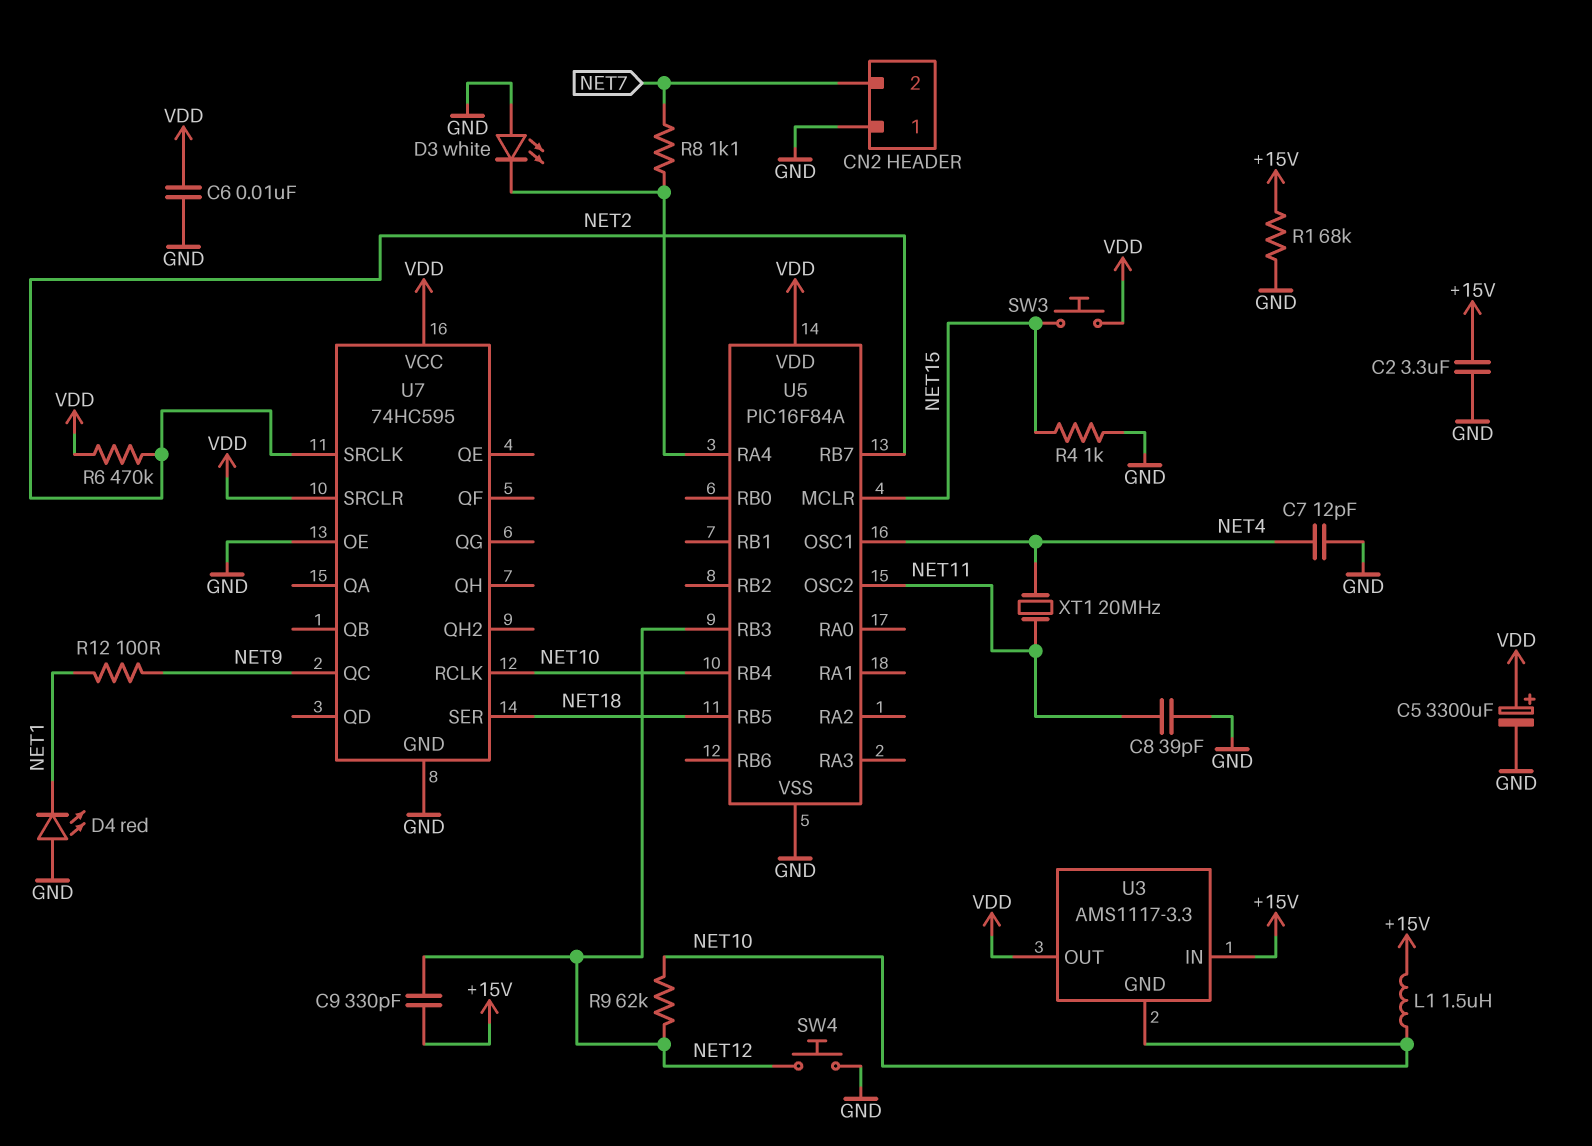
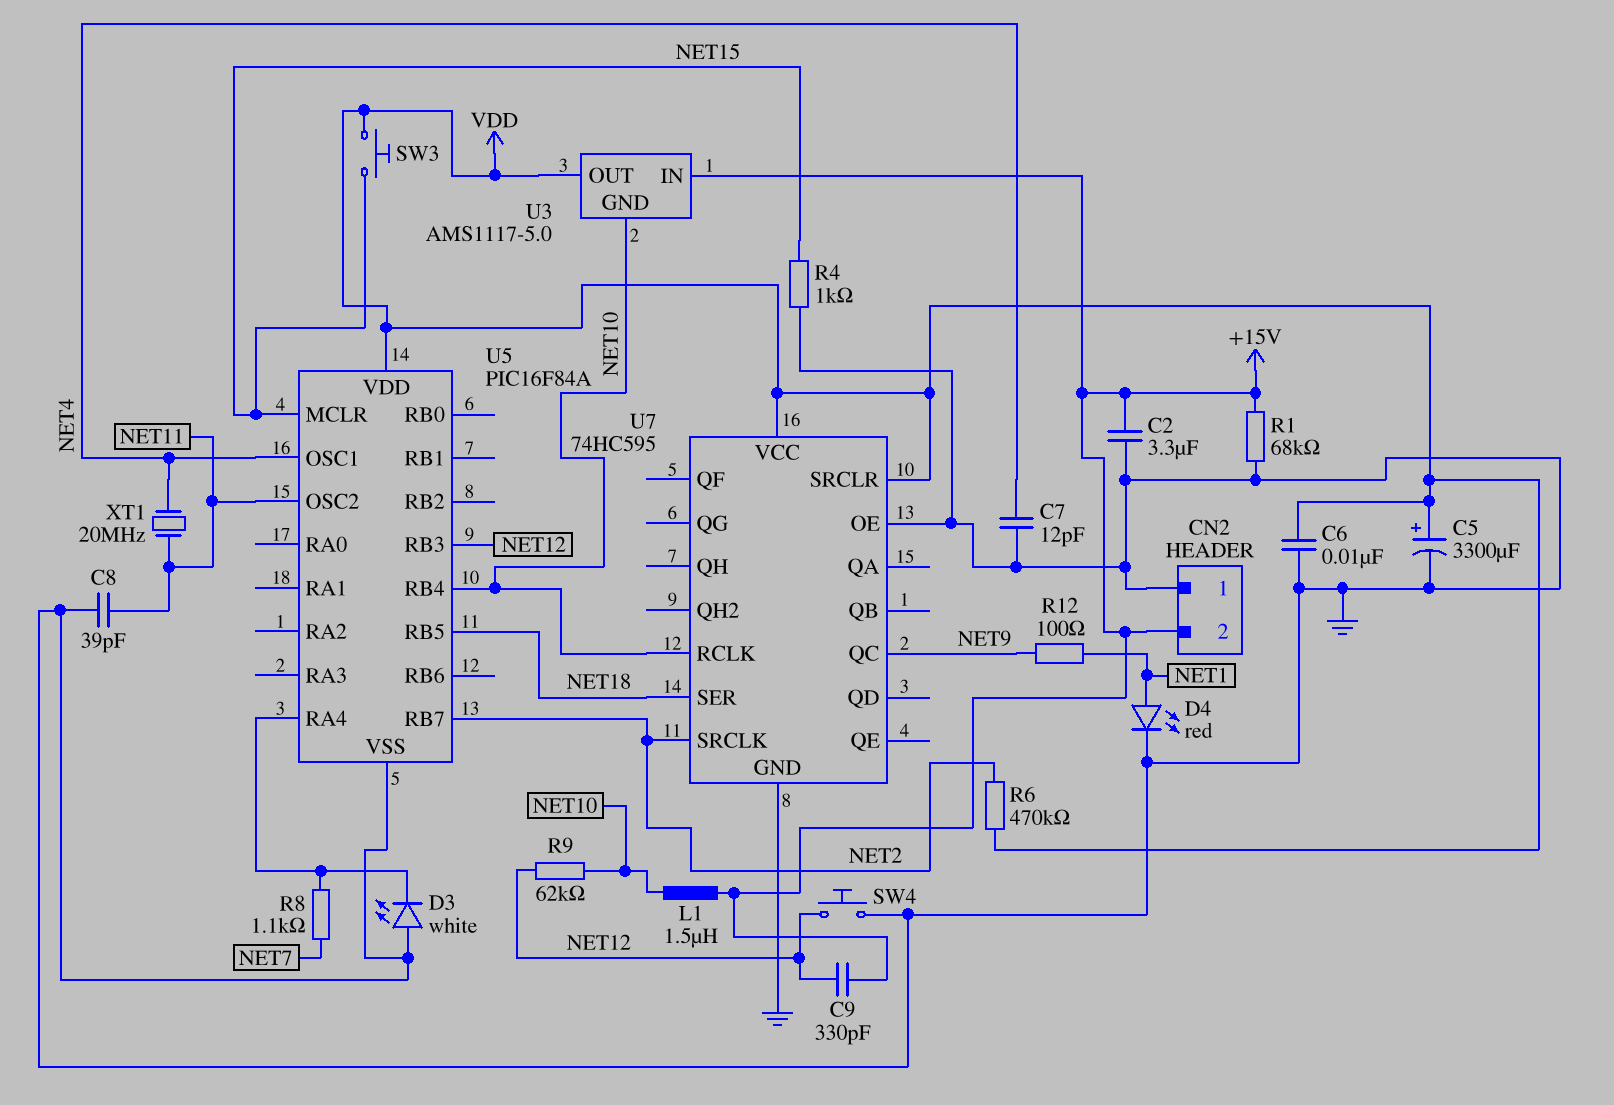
CN2 pin 2: NET7 -> +15V
D4: LED red (A GND, K NET1) -> LED red (A NET1, K GND)
U3: AMS1117-3.3 -> AMS1117-5.0

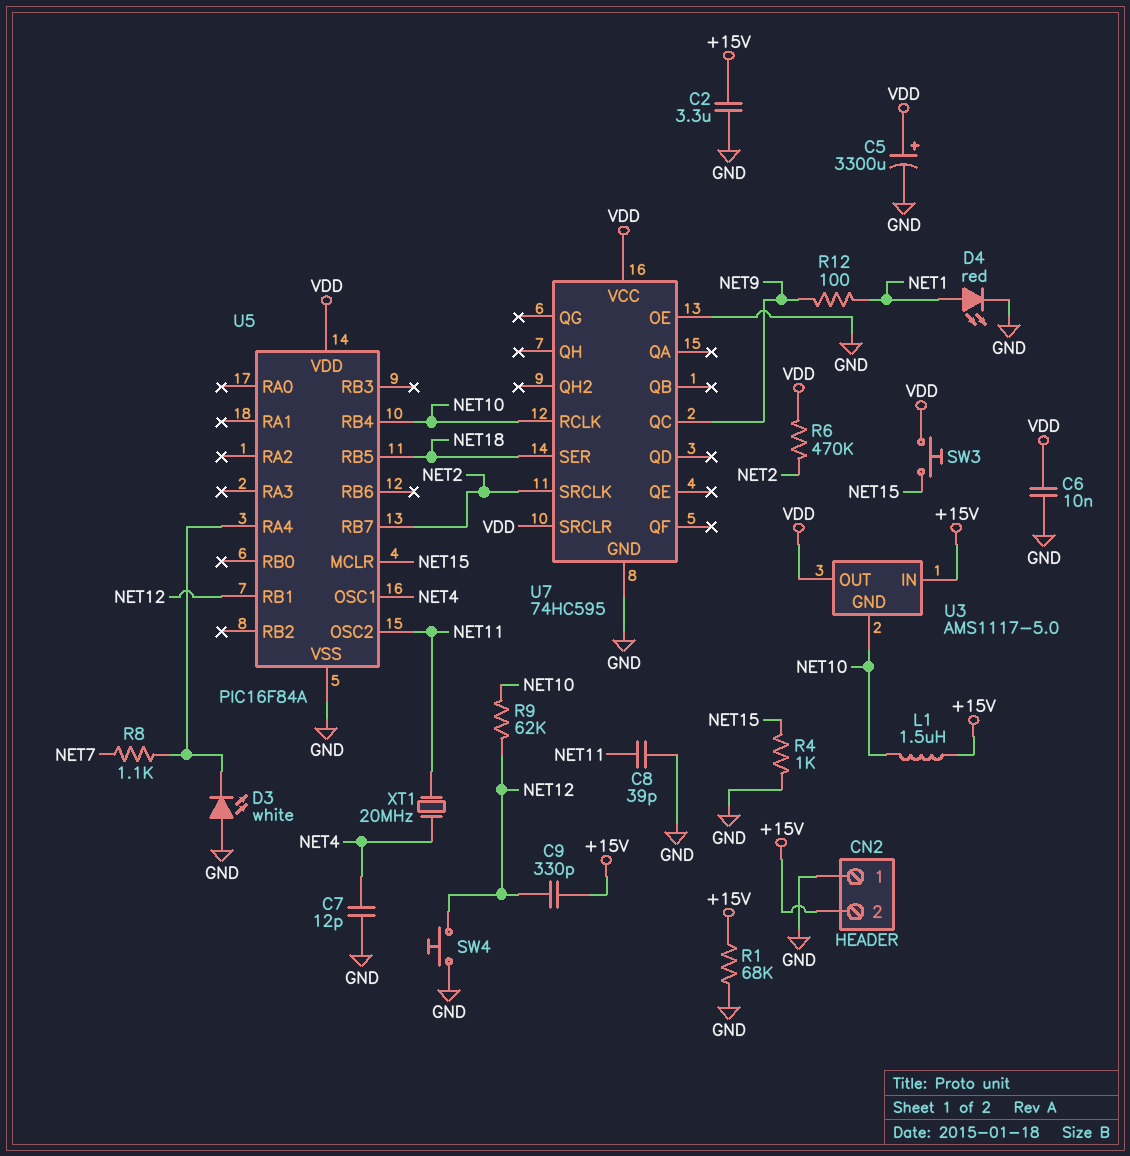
U5 pin RB1: none -> NET12
U5 pin RB3: NET12 -> none

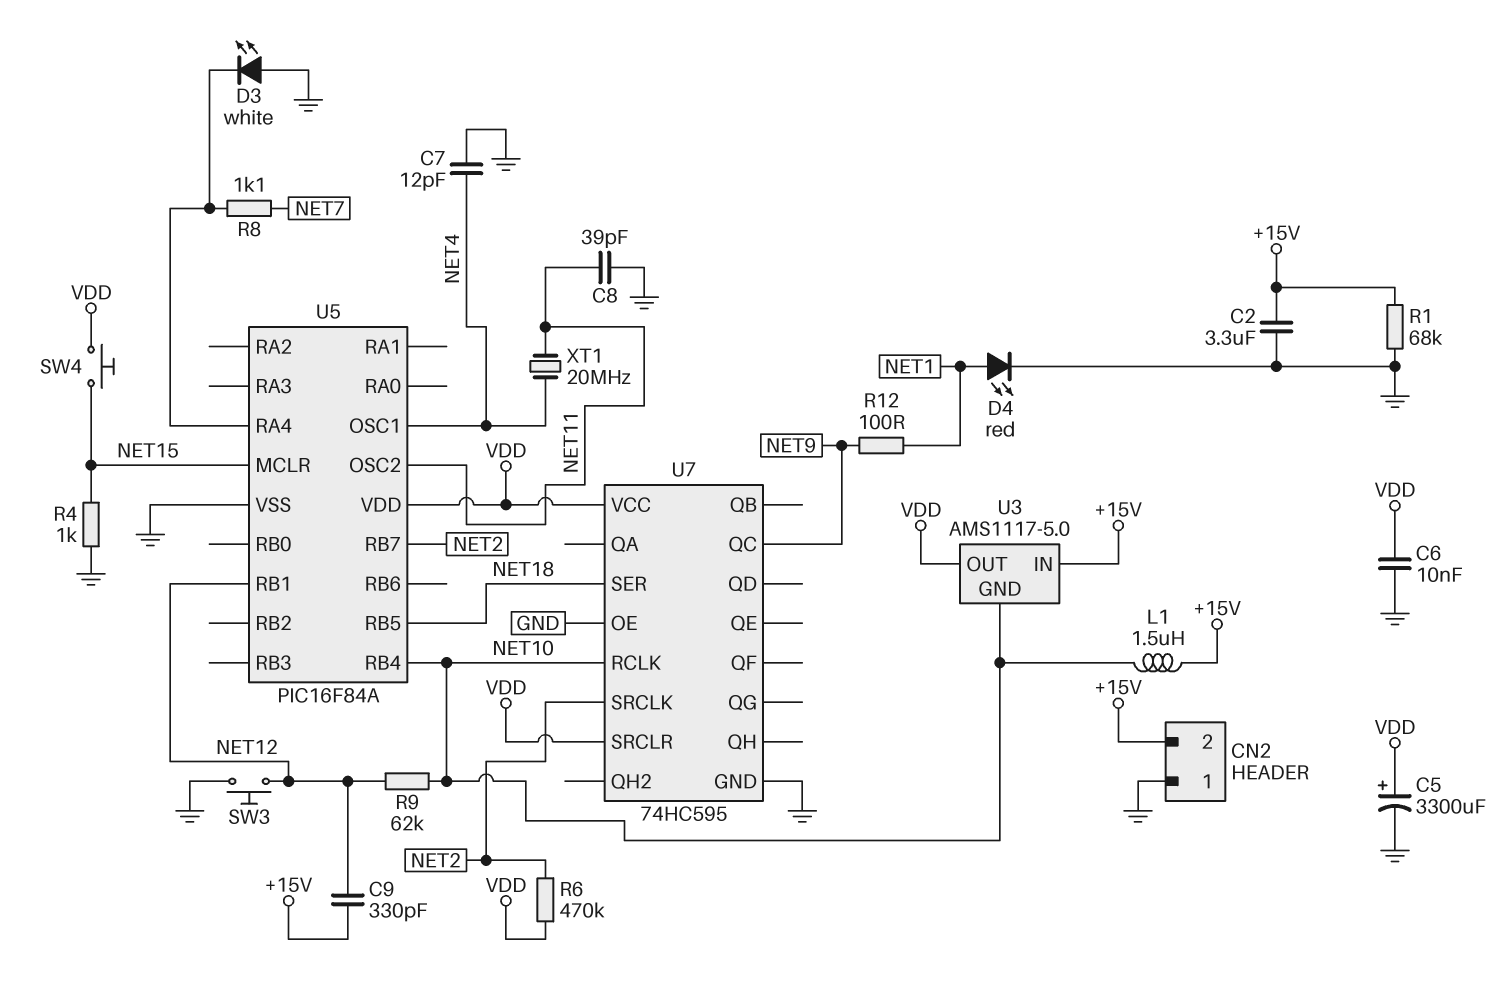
SW3: button (NET15, VDD) -> button (GND, NET12)
SW4: button (GND, NET12) -> button (NET15, VDD)

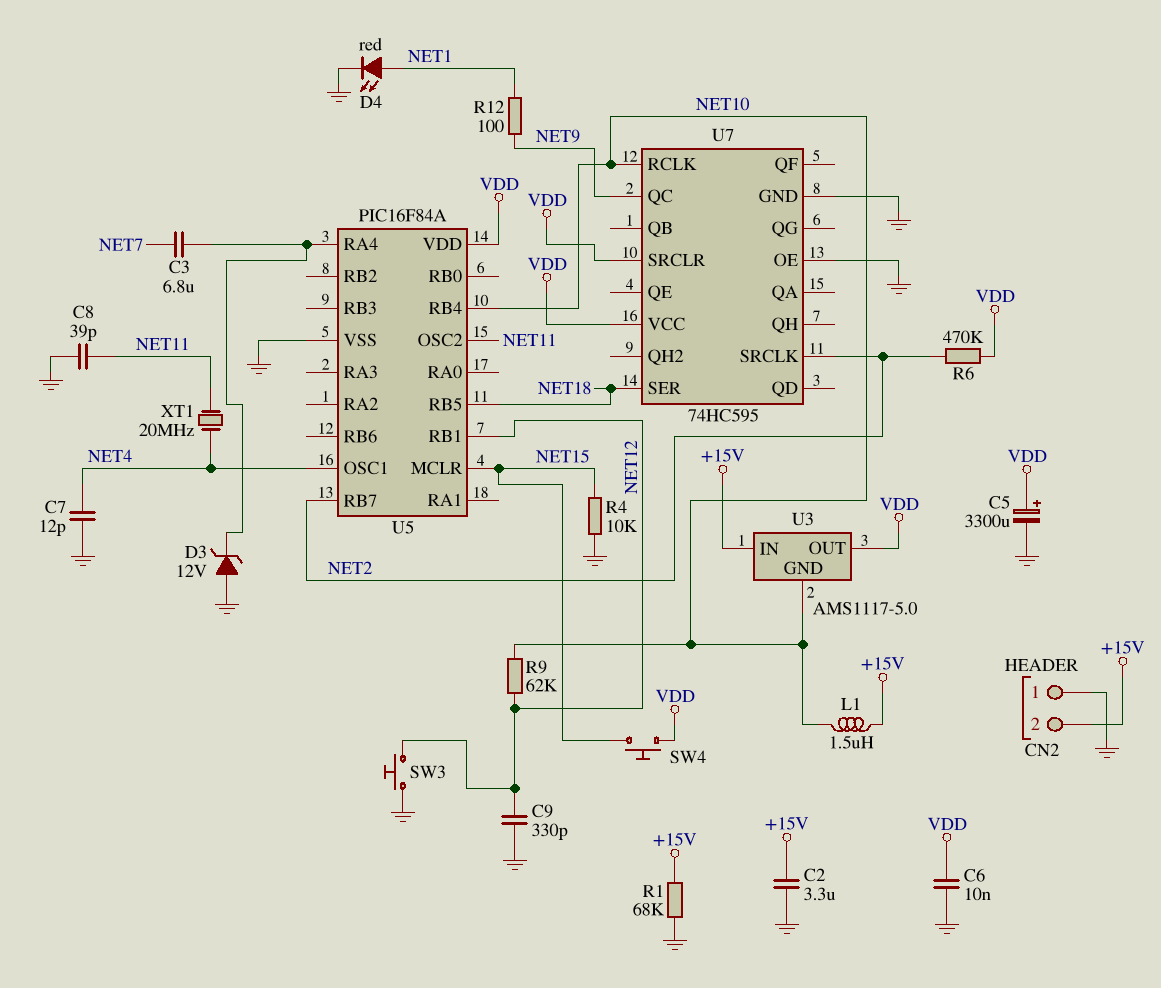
C3: none -> 6.8uF (NET7, U5/RA4)
C9: 330pF (+15V, NET12) -> 330pF (GND, NET12)
D3: LED white (A GND, K U5/RA4) -> zener 12V (A GND, K U5/RA4)
R4: 1k (GND, NET15) -> 10k (GND, NET15)
R8: 1.1k (NET7, U5/RA4) -> none

